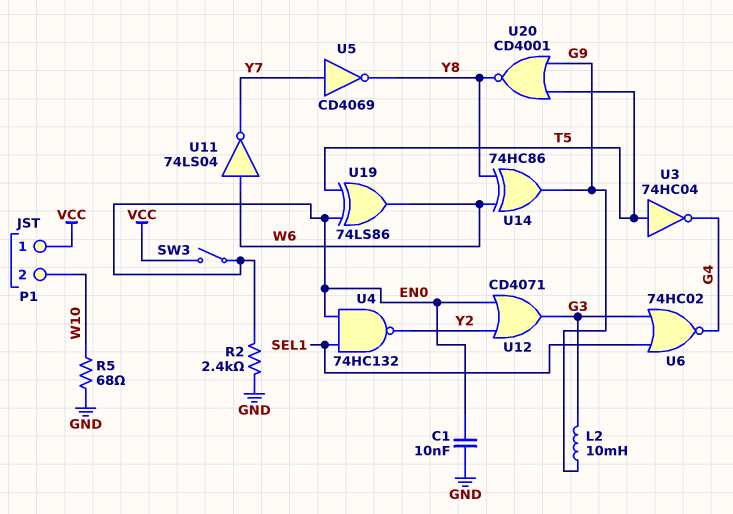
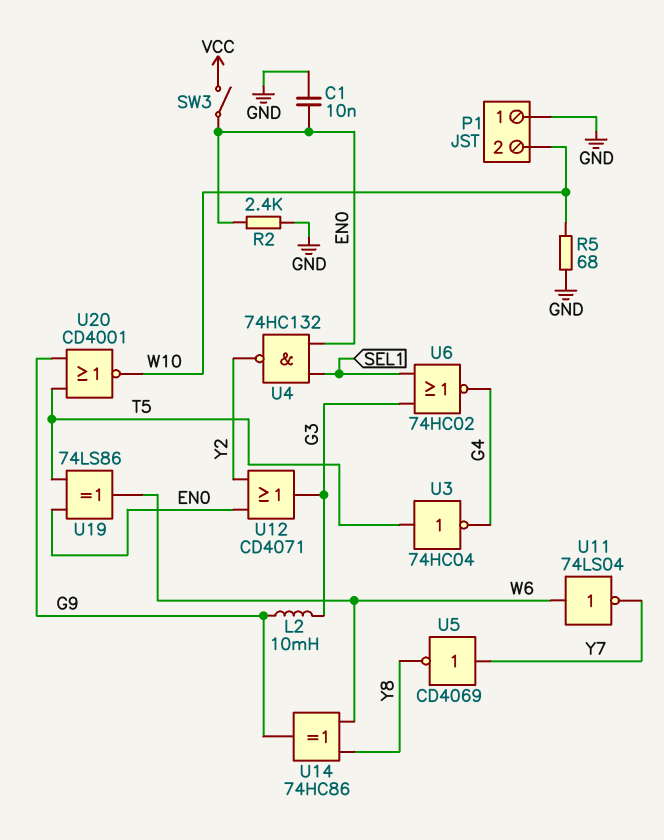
P1 pin 1: VCC -> GND
U20: NOR CD4001 (in G9, in T5, out Y8) -> NOR CD4001 (in G9, in T5, out W10)

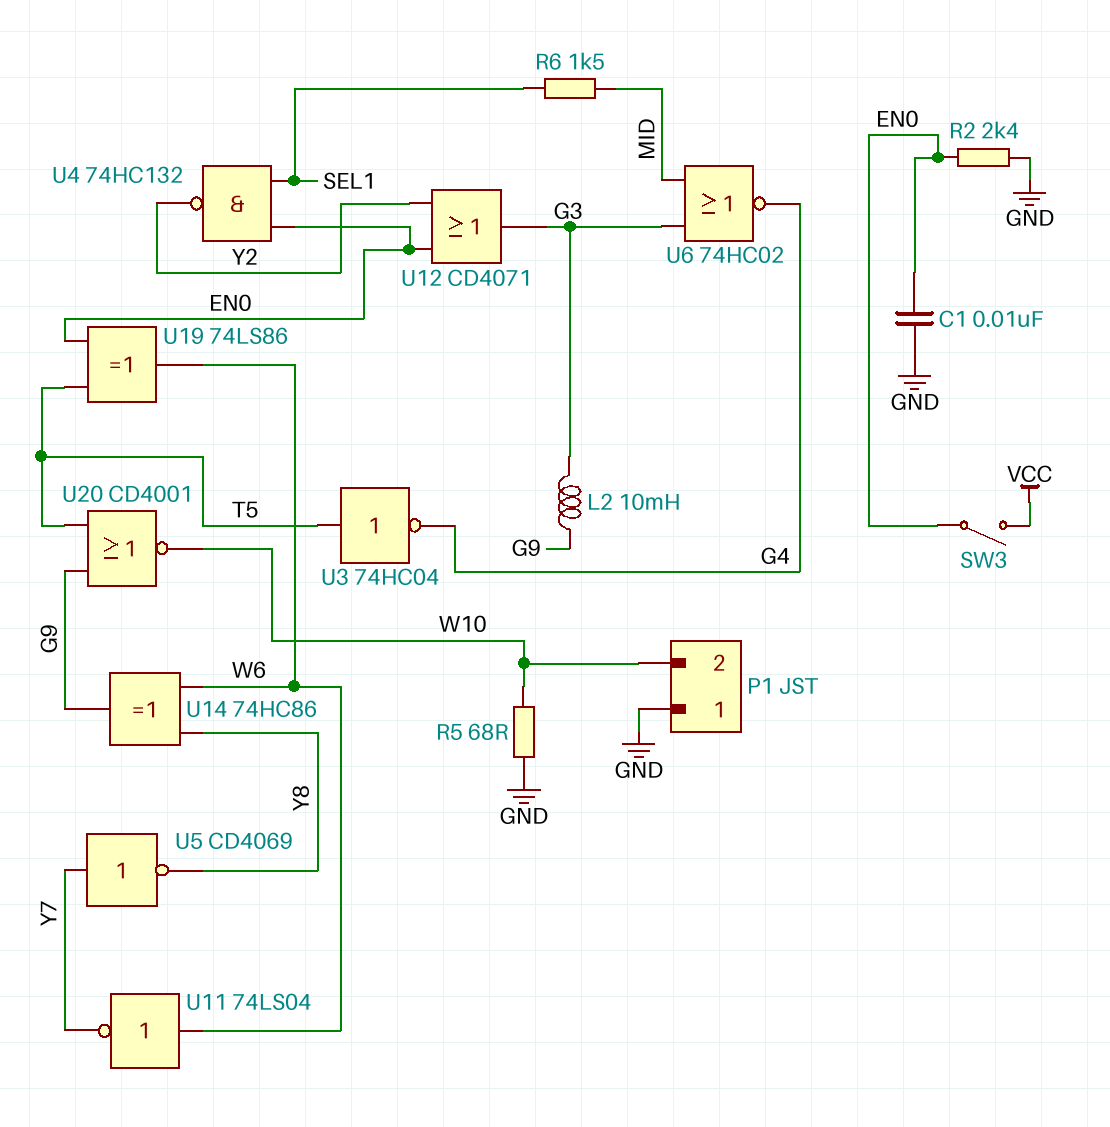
R6: none -> 1.5k (MID, SEL1)
U6: NOR 74HC02 (in G3, in SEL1, out G4) -> NOR 74HC02 (in G3, in MID, out G4)

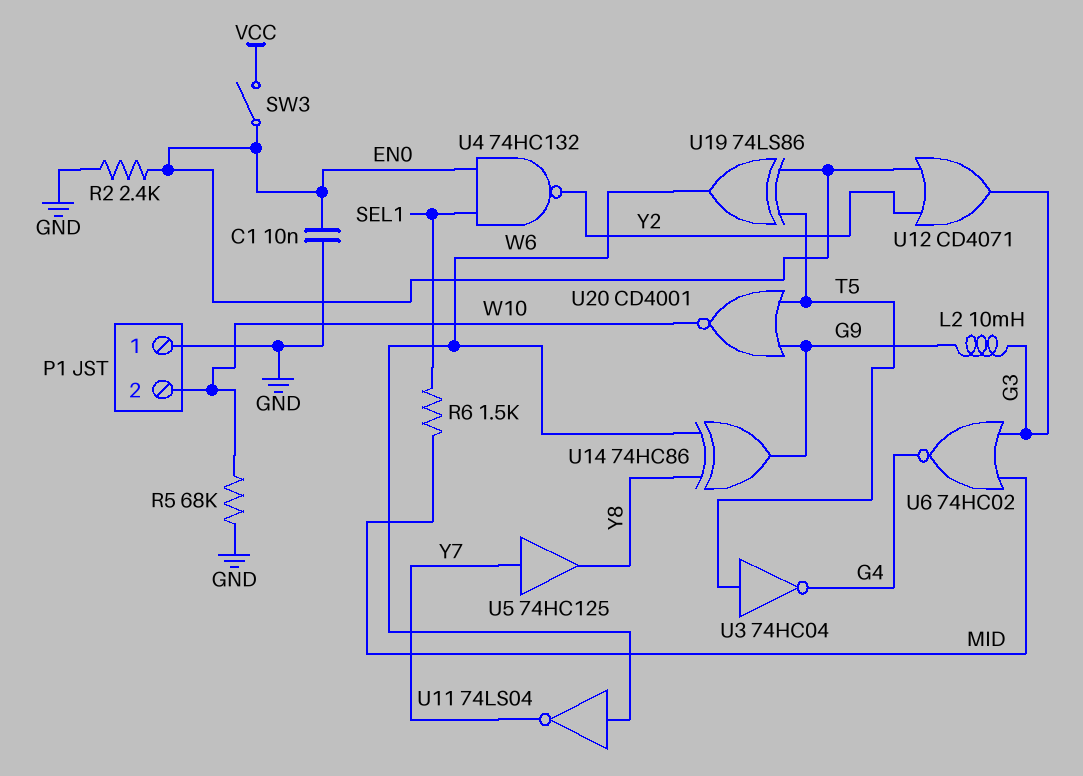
R5: 68 (GND, W10) -> 68k (GND, W10)
U5: NOT CD4069 (in Y7, out Y8) -> buffer 74HC125 (in Y7, out Y8)

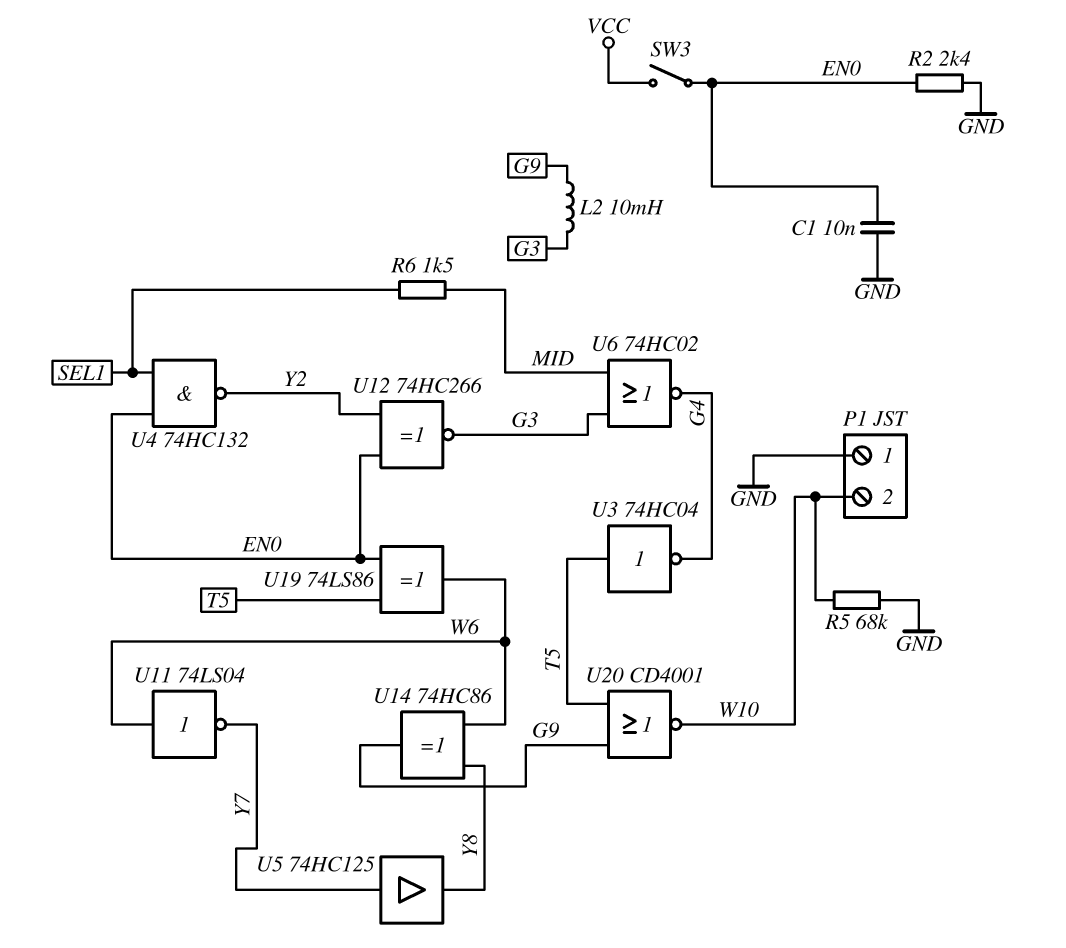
U12: OR CD4071 (in EN0, in Y2, out G3) -> XNOR 74HC266 (in EN0, in Y2, out G3)

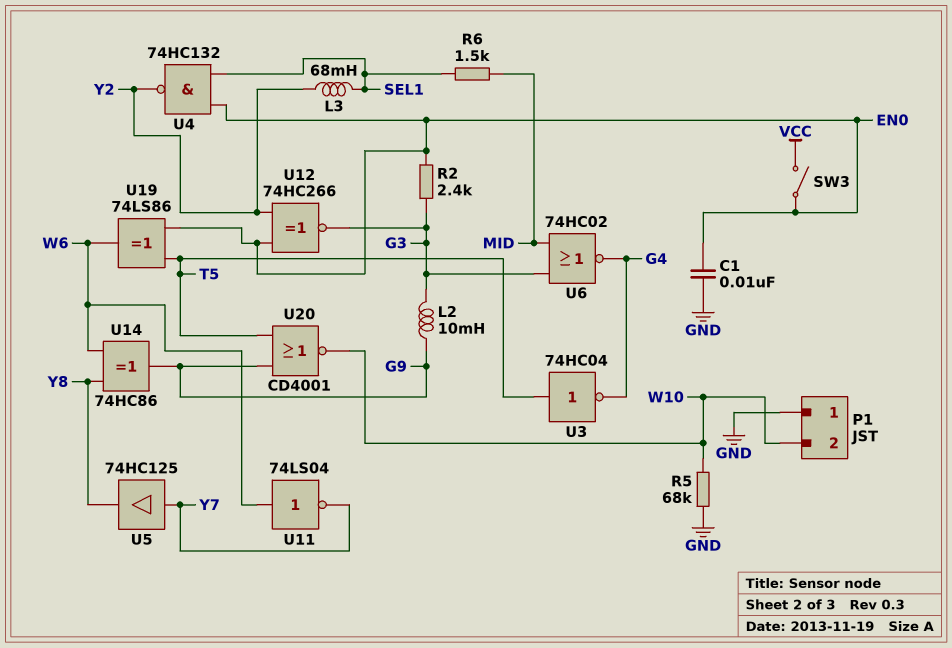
L3: none -> 68mH (SEL1, Y2)
R2: 2.4k (EN0, GND) -> 2.4k (EN0, G3)

